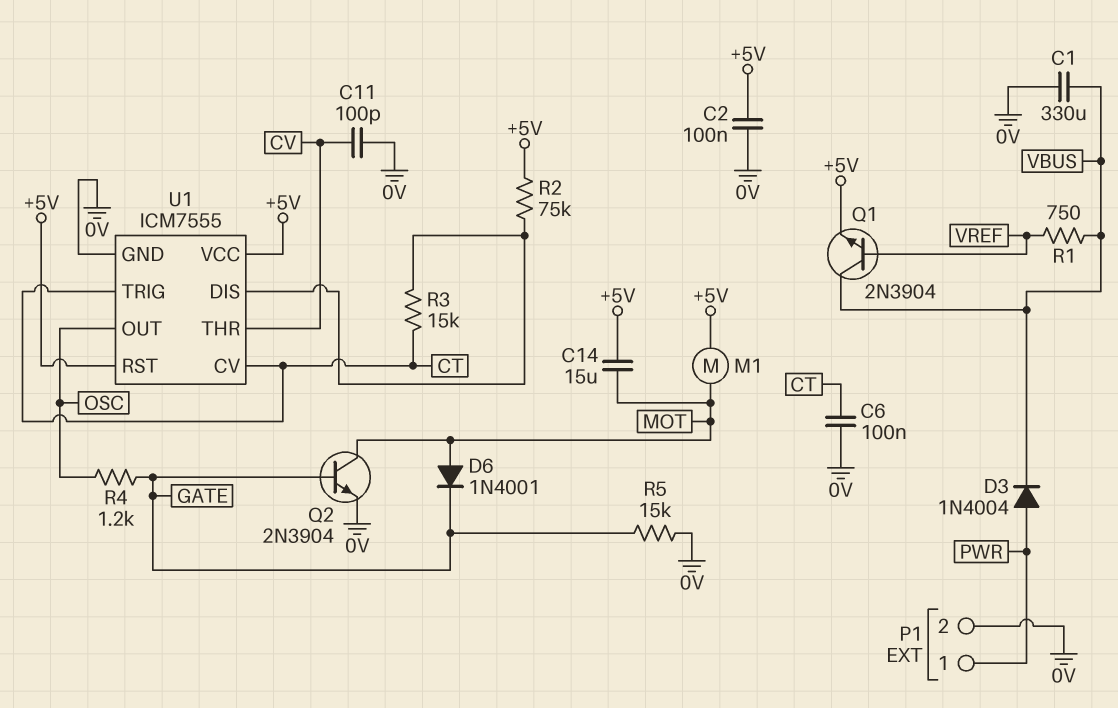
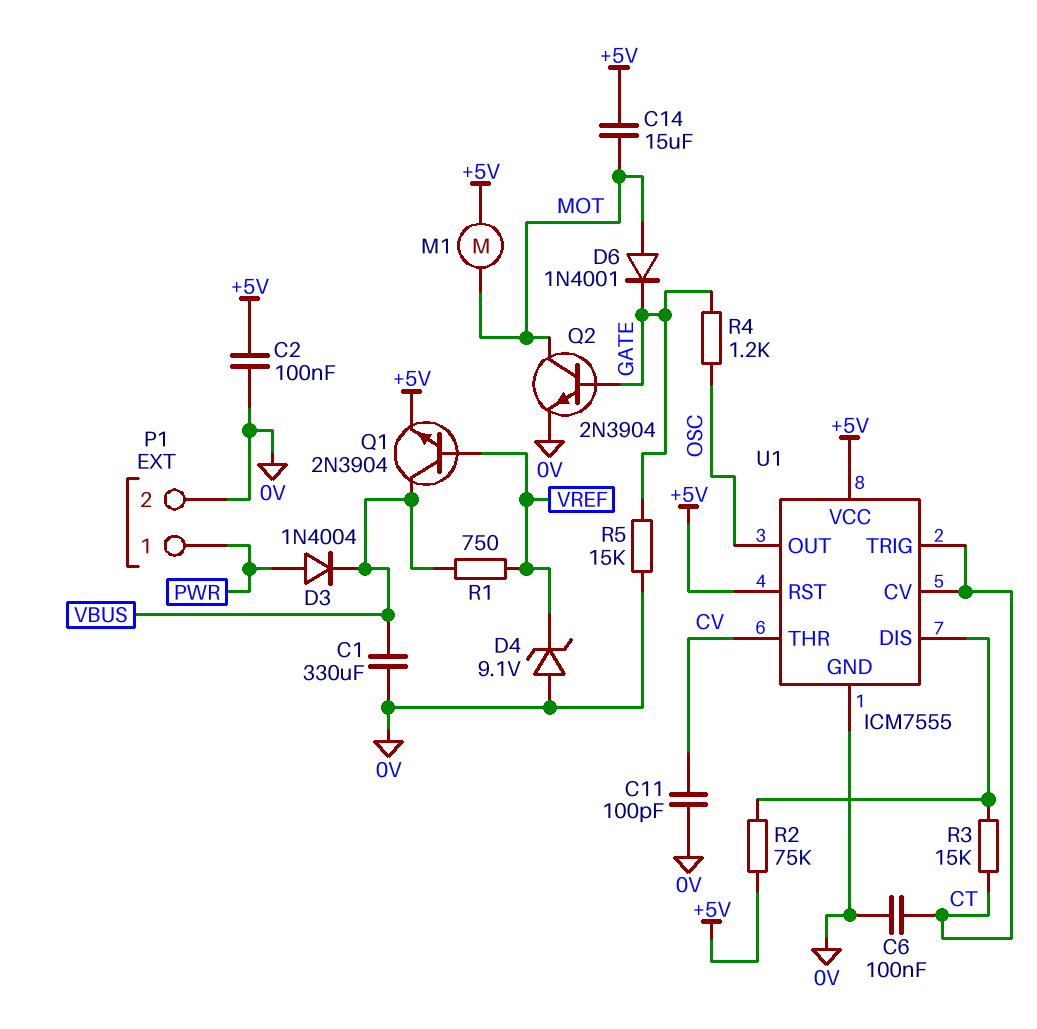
D4: none -> zener 9.1V (A 0V, K VREF)

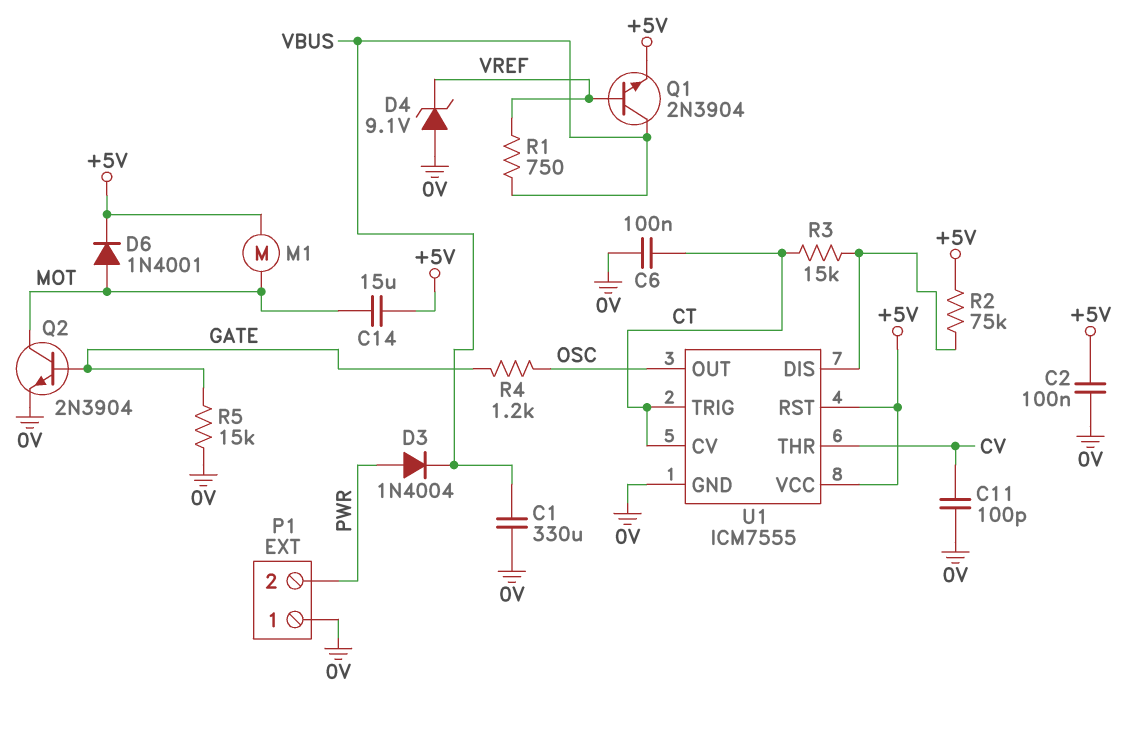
D6: diode 1N4001 (A MOT, K GATE) -> diode 1N4001 (A MOT, K +5V)
P1 pin 1: PWR -> 0V
P1 pin 2: 0V -> PWR

